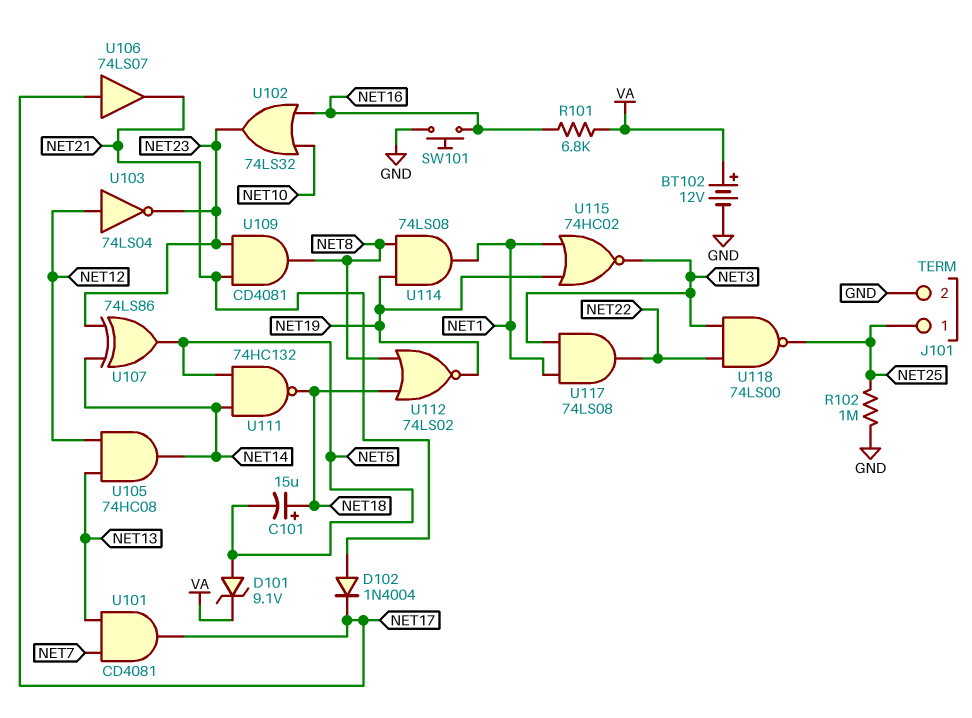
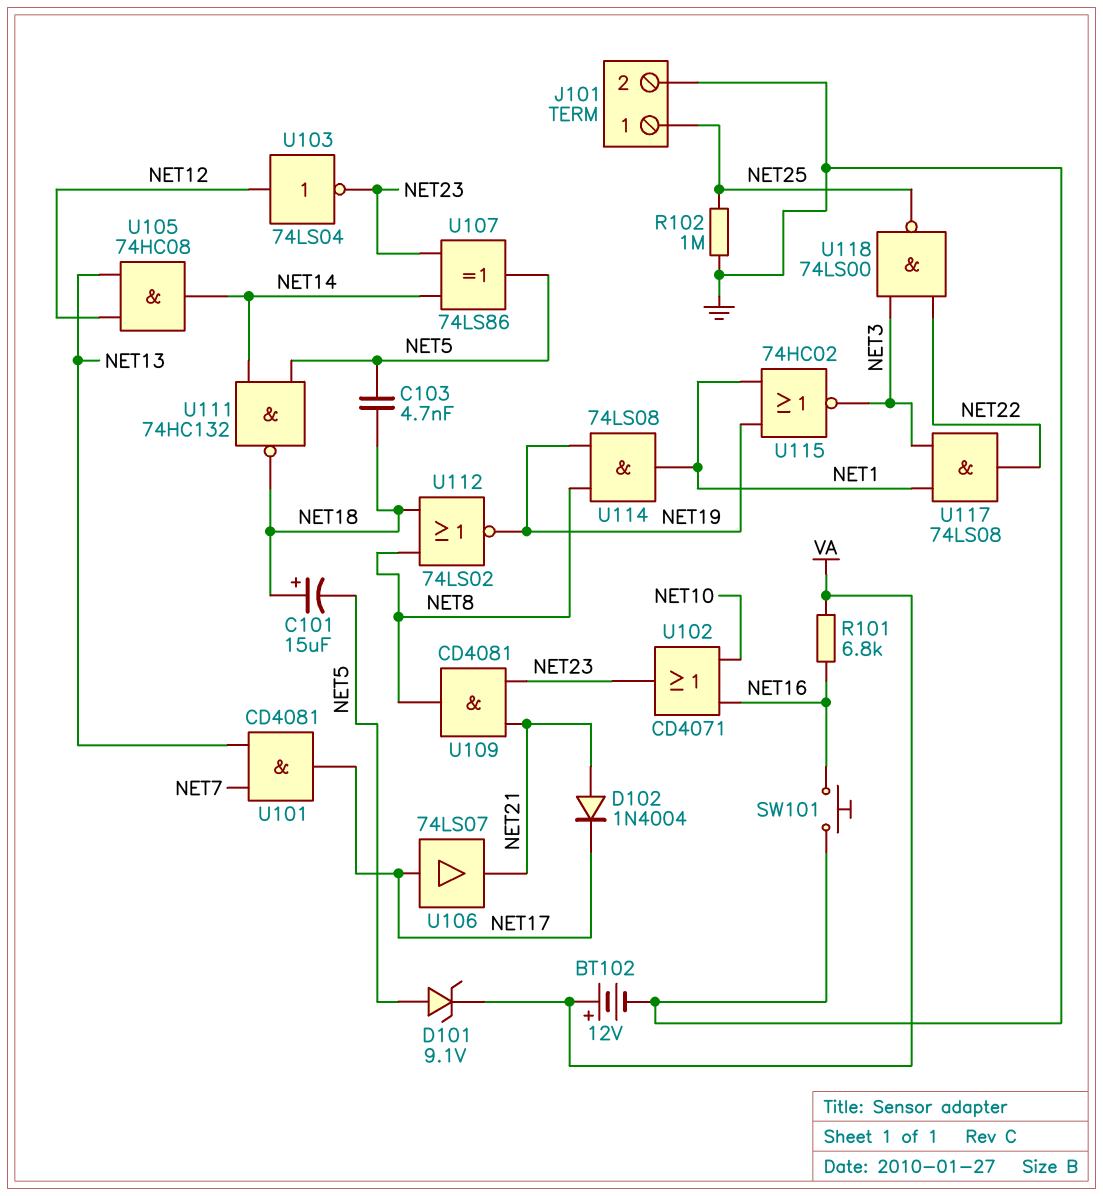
C103: none -> 4.7nF (NET5, NET18)
U102: OR 74LS32 (in NET10, in NET16, out NET23) -> OR CD4071 (in NET10, in NET16, out NET23)

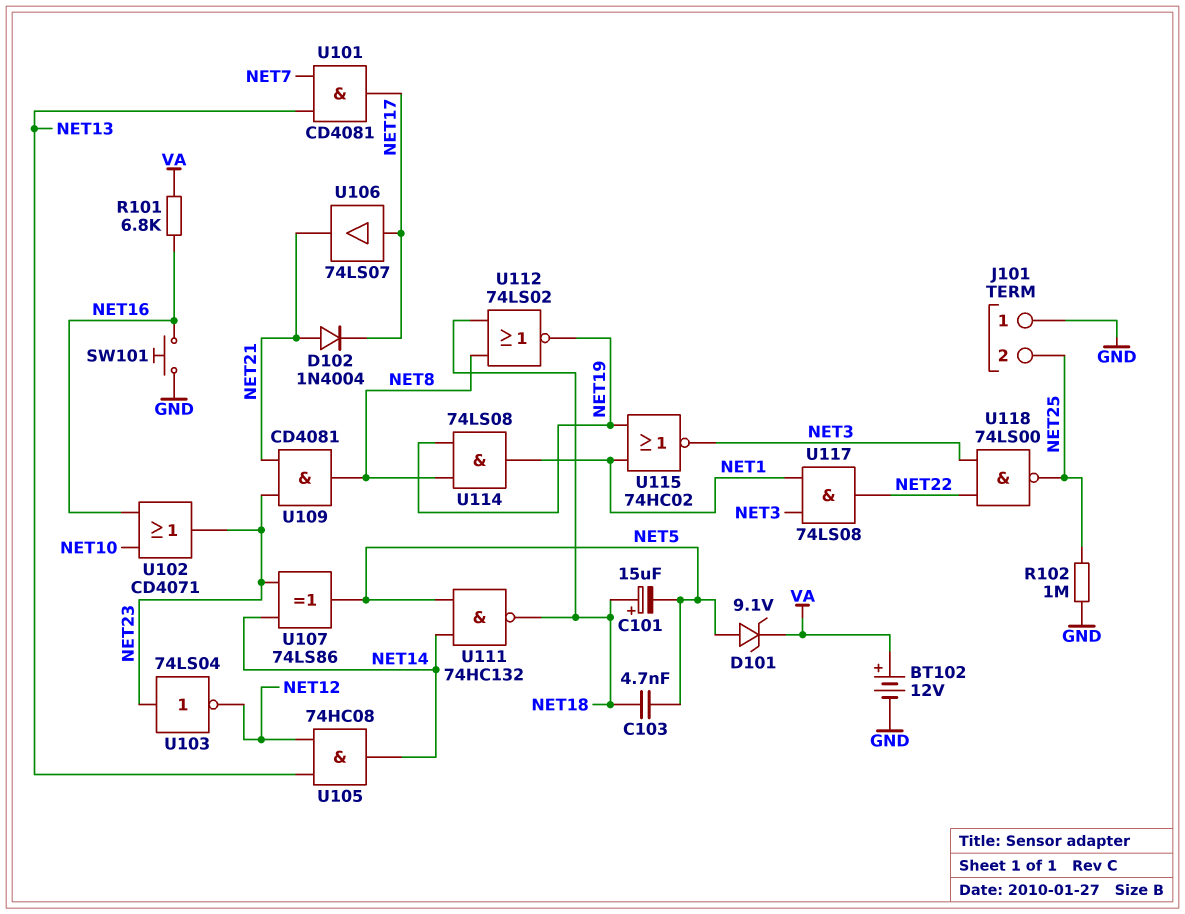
J101 pin 1: NET25 -> GND
J101 pin 2: GND -> NET25
U103: NOT 74LS04 (in NET12, out NET23) -> NOT 74LS04 (in NET23, out NET12)

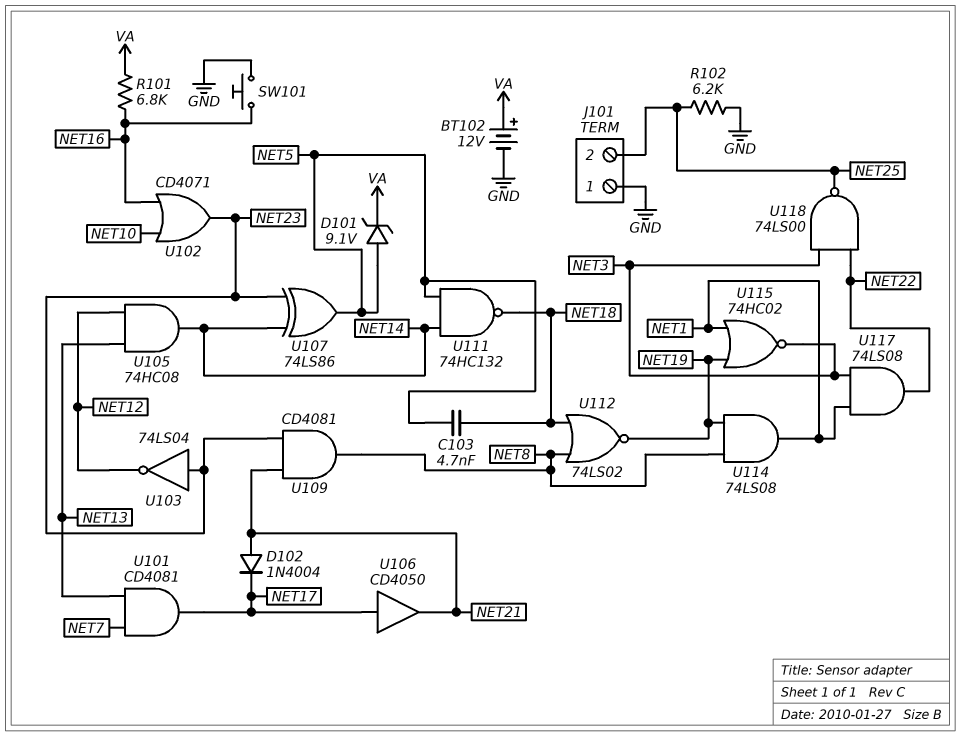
C101: 15uF (plus NET18, minus NET5) -> none
R102: 1M (GND, NET25) -> 6.2k (GND, NET25)
U106: buffer 74LS07 (in NET17, out NET21) -> buffer CD4050 (in NET17, out NET21)

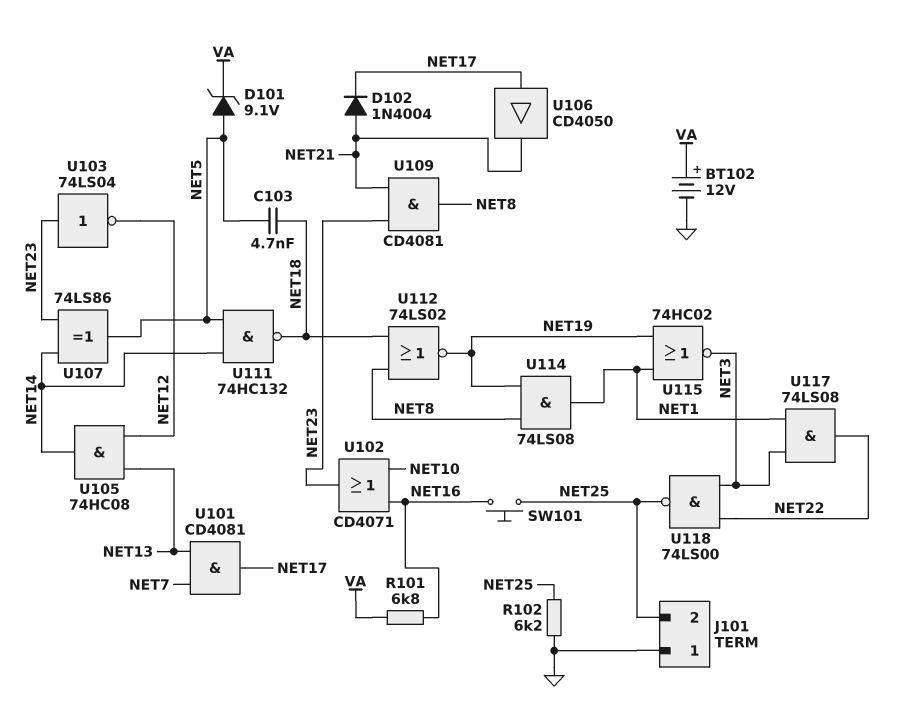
SW101: button (GND, NET16) -> button (NET16, NET25)

